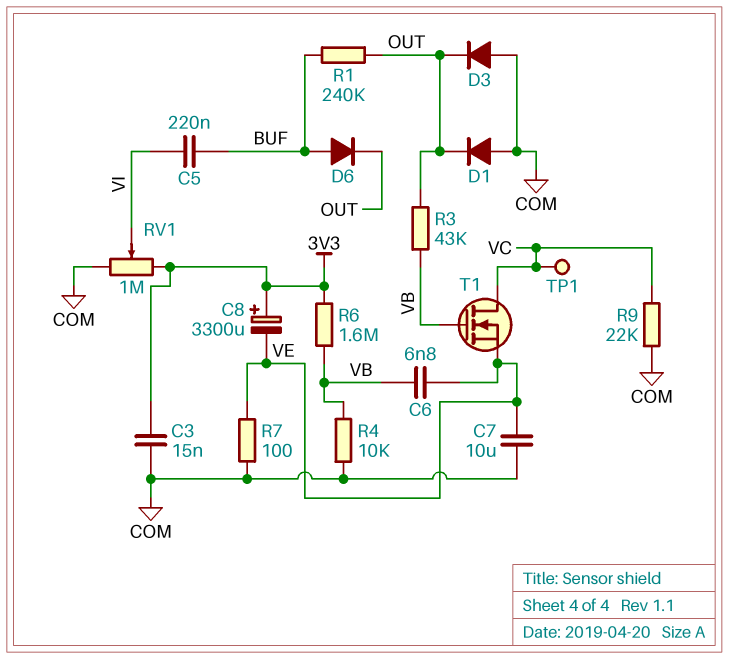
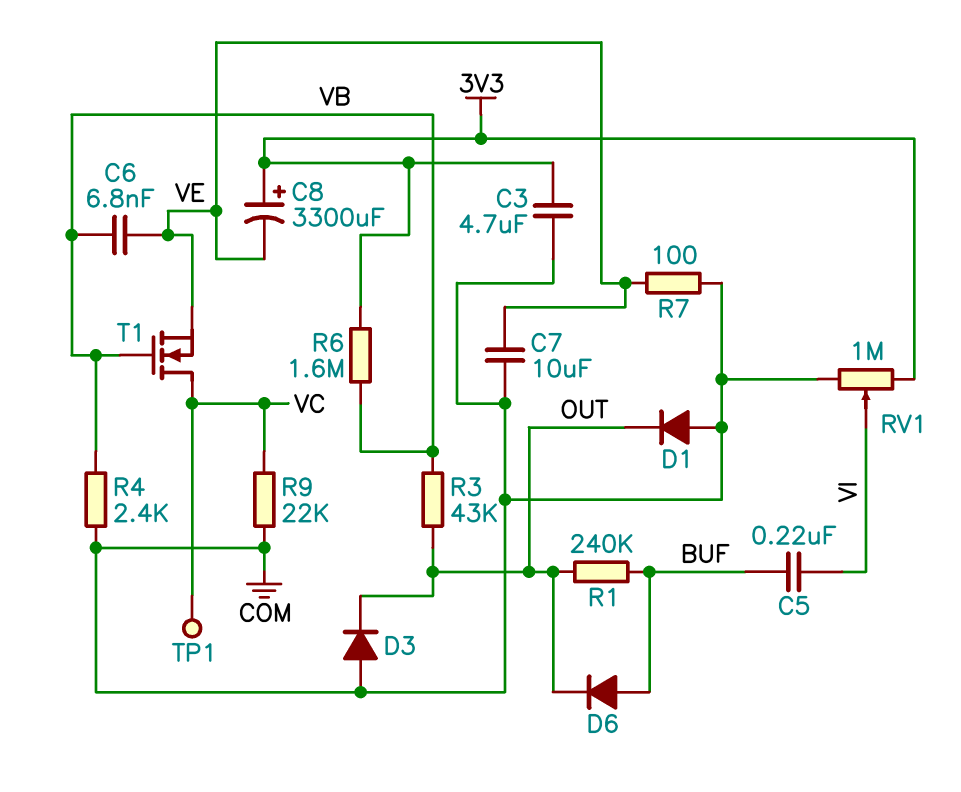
C3: 15nF (3V3, COM) -> 4.7uF (3V3, COM)
R4: 10k (COM, VB) -> 2.4k (COM, VB)

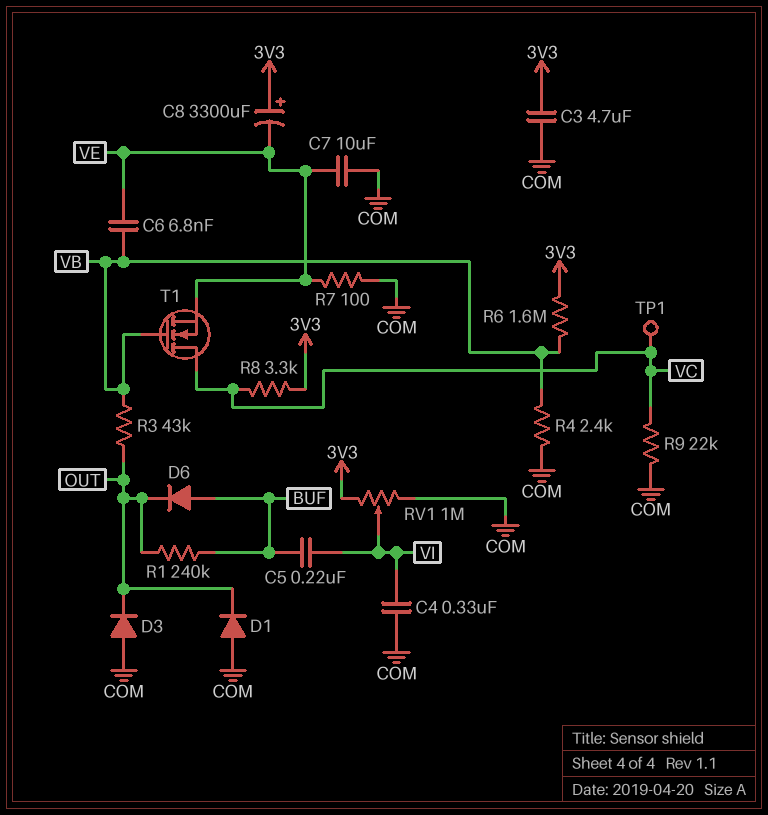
C4: none -> 330nF (COM, VI)
R8: none -> 3.3k (3V3, VC)

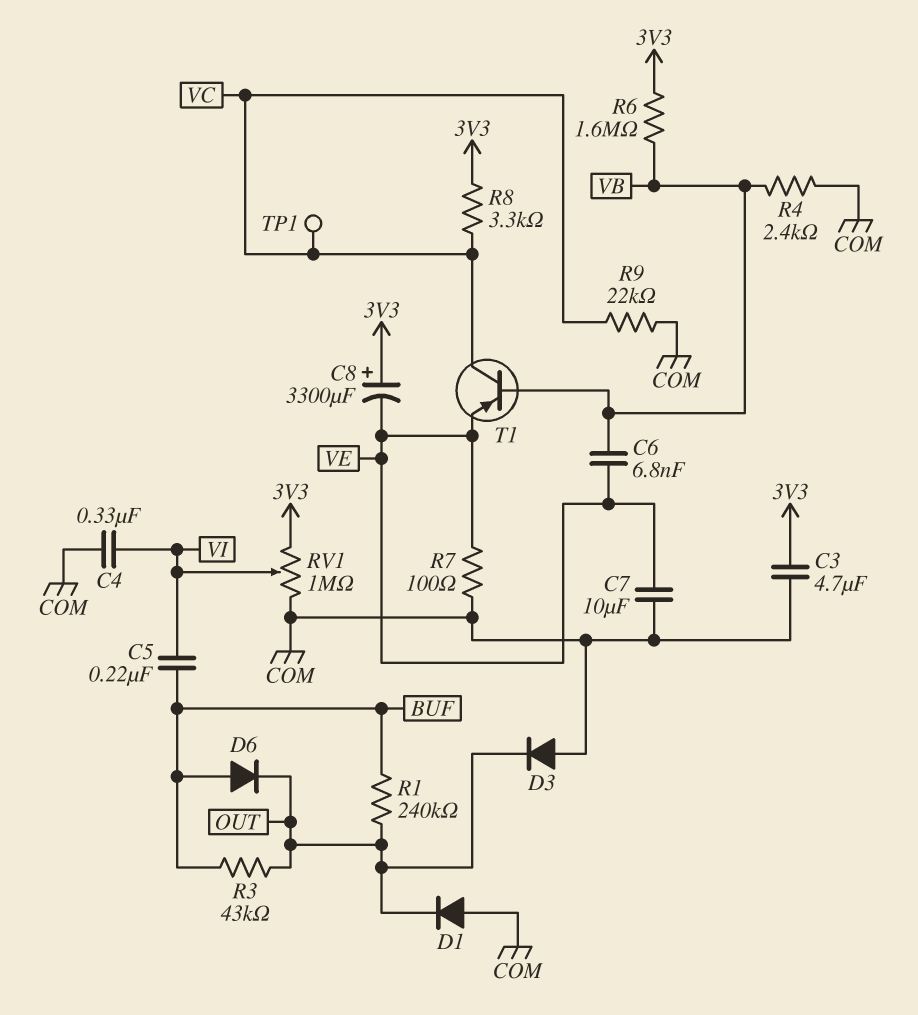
R3: 43k (OUT, VB) -> 43k (BUF, OUT)
T1: NMOS (G VB, D VC, S VE) -> PNP (B VB, C VC, E VE)

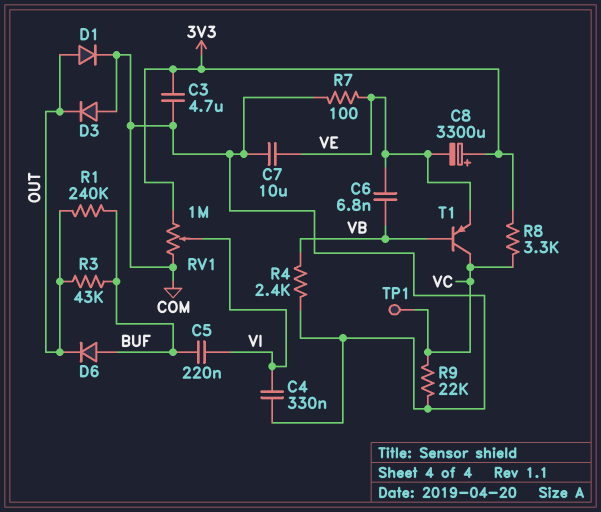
D1: diode (A COM, K OUT) -> diode (A OUT, K COM)
R6: 1.6M (3V3, VB) -> none

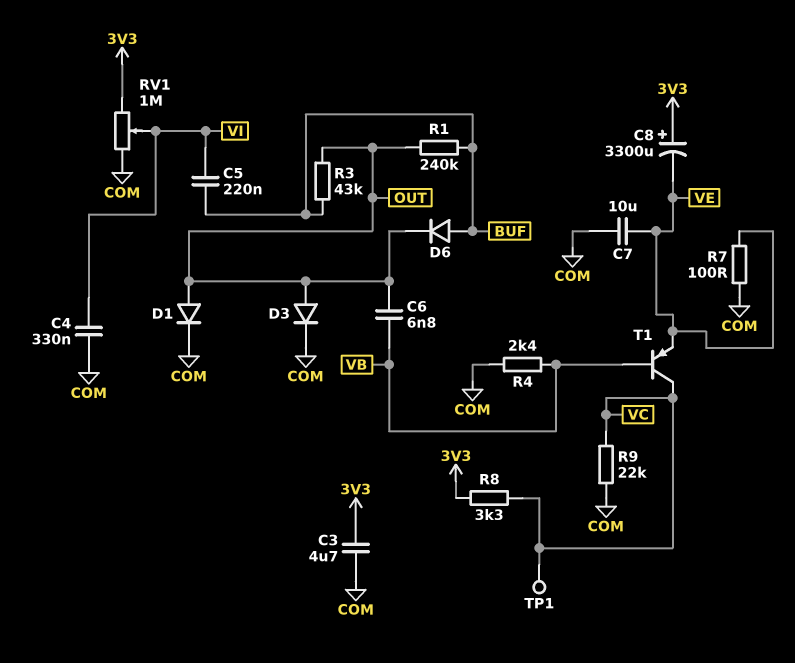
C6: 6.8nF (VB, VE) -> 6.8nF (OUT, VB)
D3: diode (A COM, K OUT) -> diode (A OUT, K COM)

